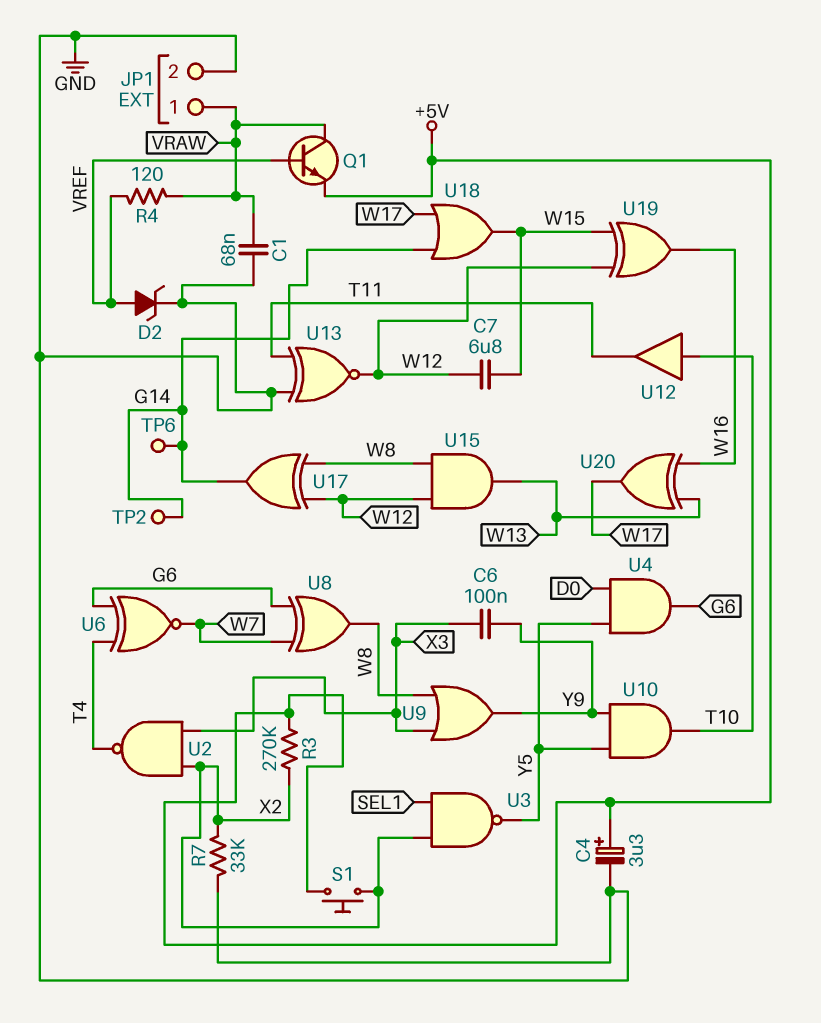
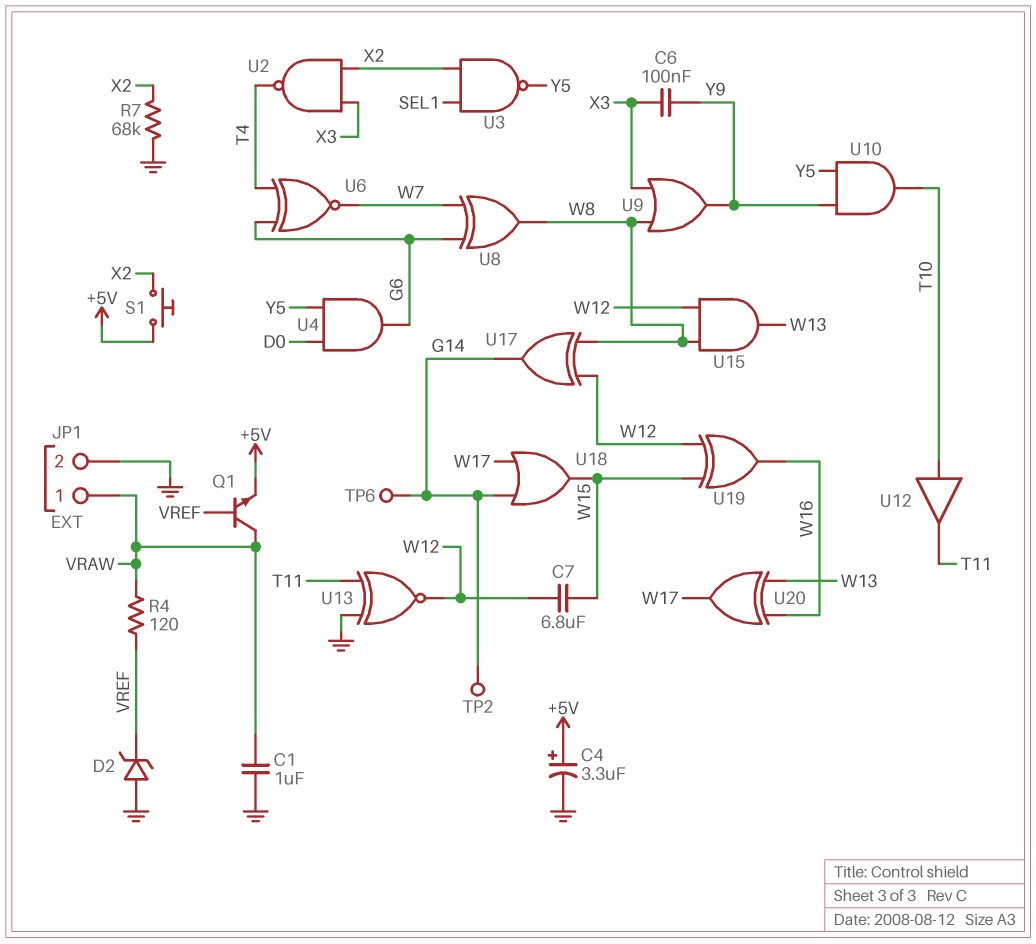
C1: 68nF (GND, VRAW) -> 1uF (GND, VRAW)
D2: zener (A VREF, K GND) -> zener (A GND, K VREF)
R3: 270k (+5V, X2) -> none
R7: 33k (GND, X2) -> 68k (GND, X2)

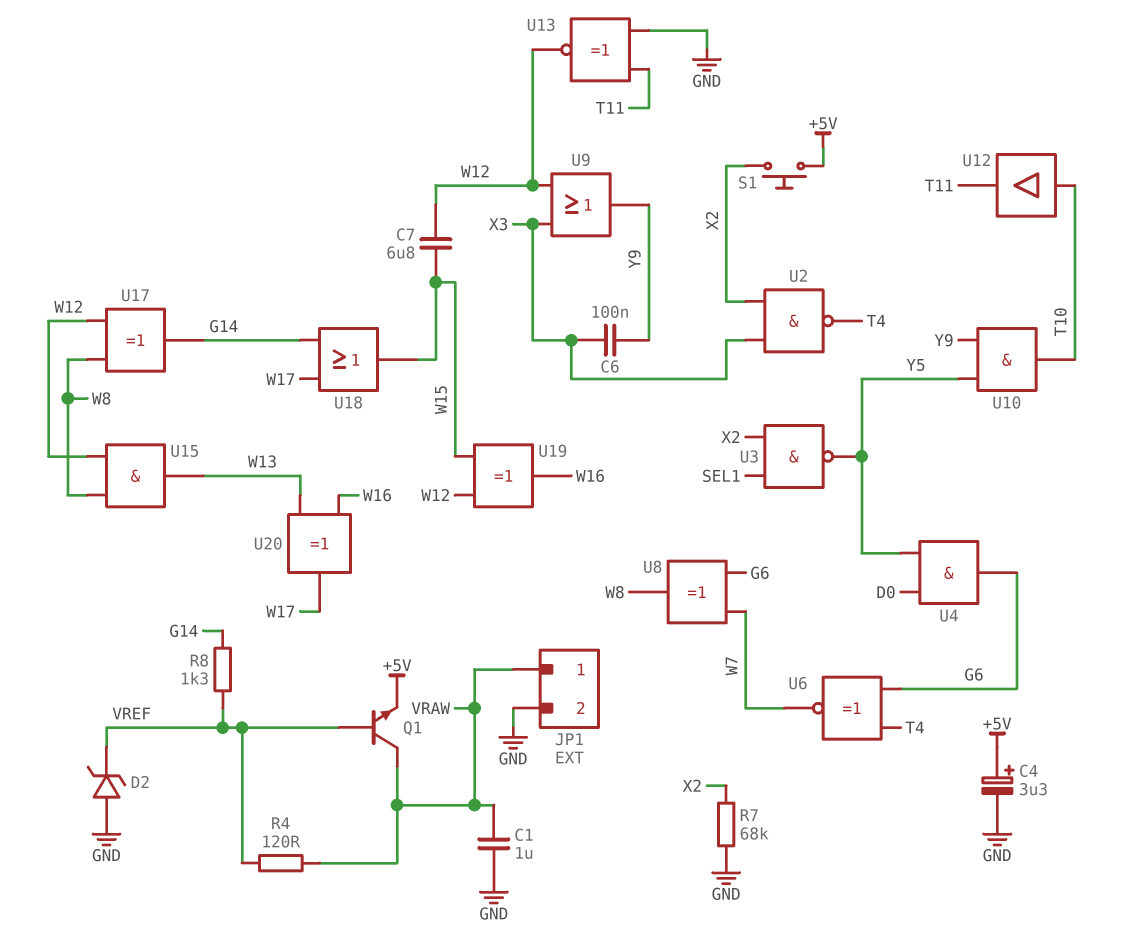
R8: none -> 1.3k (G14, VREF)
TP2: test point (G14) -> none
TP6: test point (G14) -> none
U9: OR (in W8, in X3, out Y9) -> OR (in W12, in X3, out Y9)

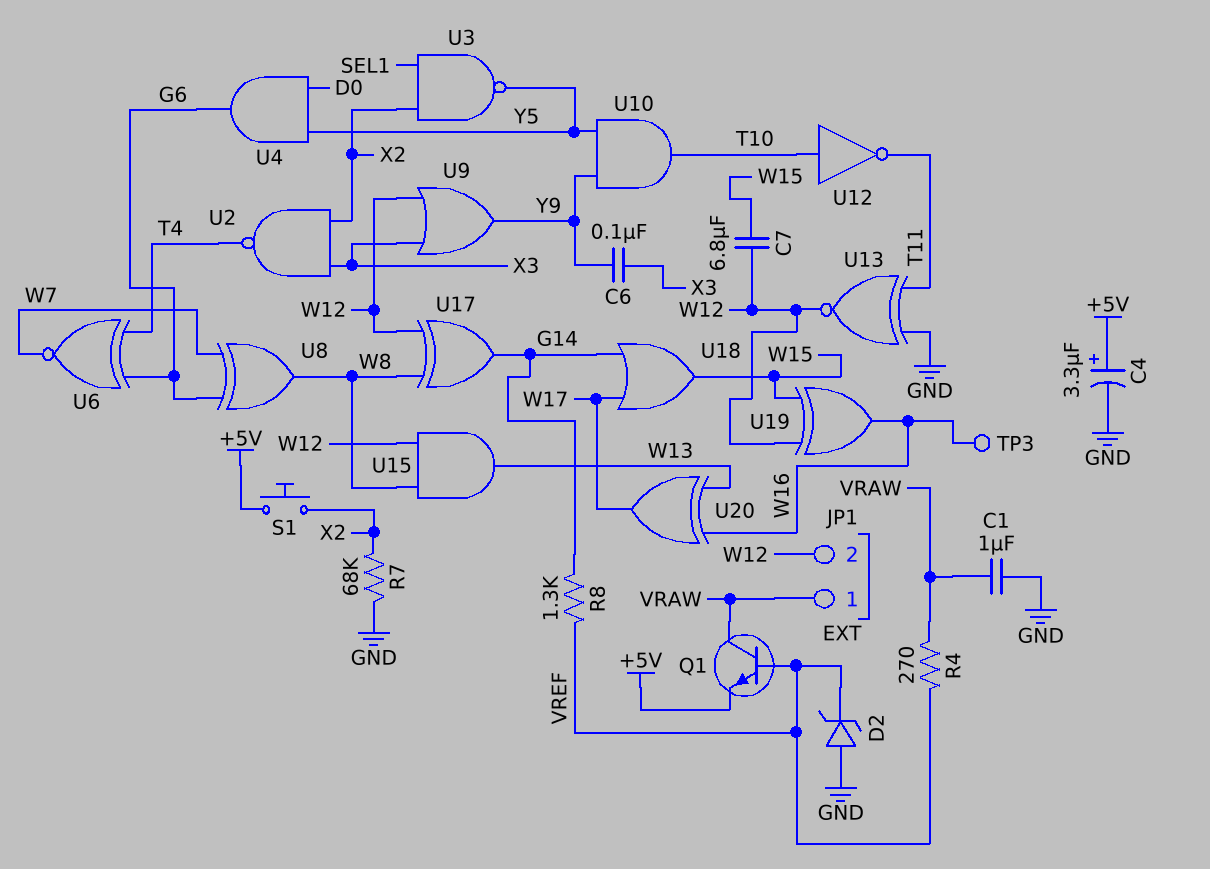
JP1 pin 2: GND -> W12
R4: 120 (VRAW, VREF) -> 270 (VRAW, VREF)
TP3: none -> test point (W16)
U12: buffer (in T10, out T11) -> NOT (in T10, out T11)

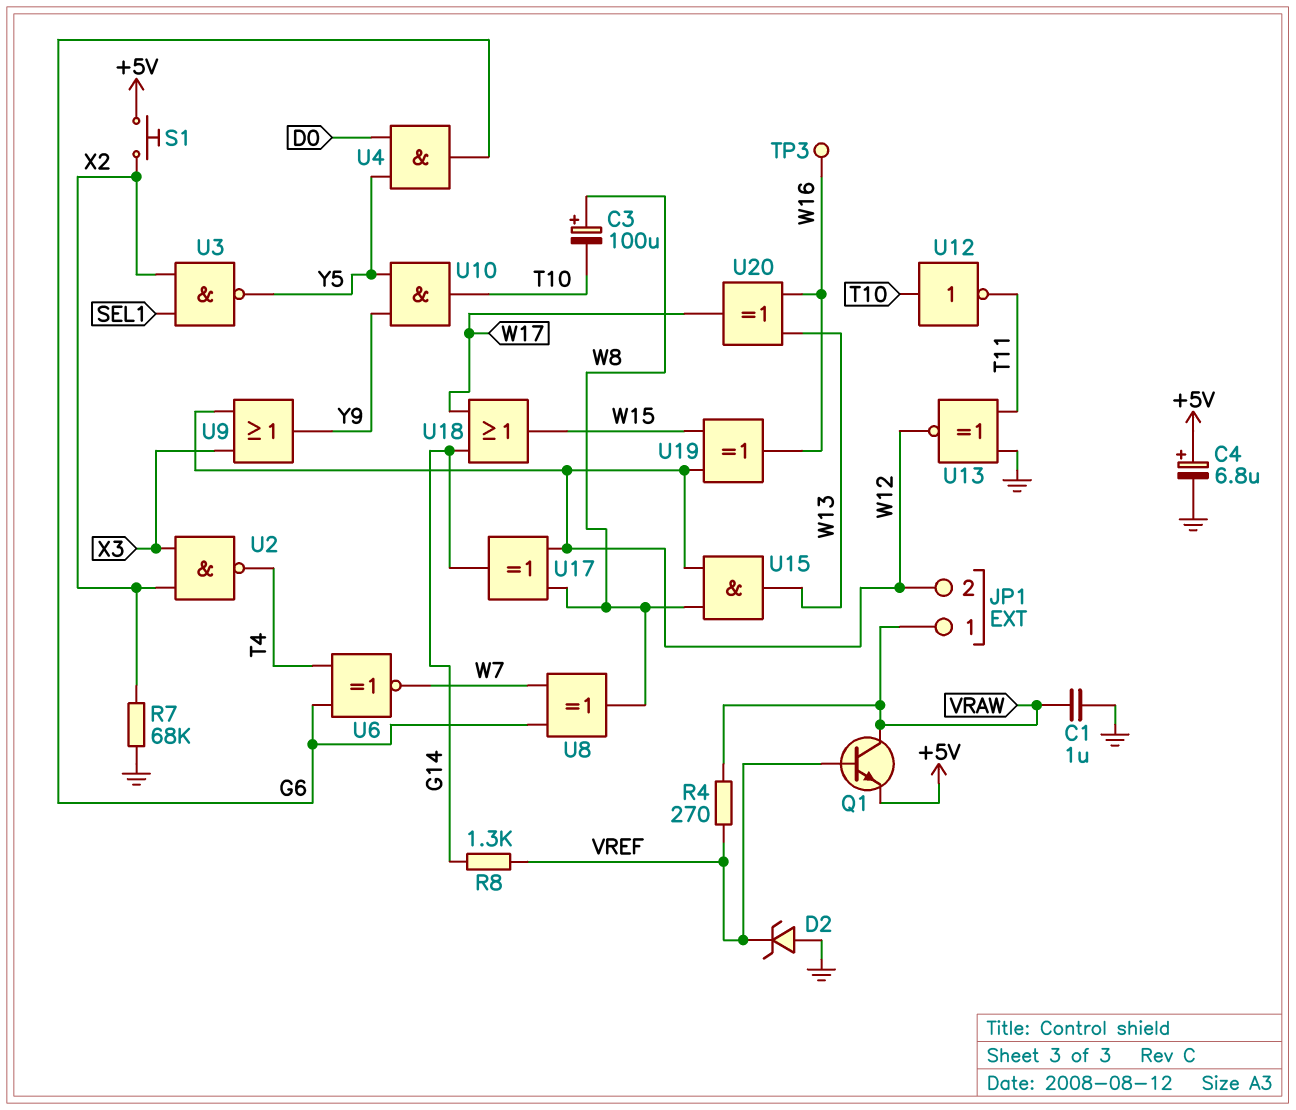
C3: none -> 100uF (plus W8, minus T10)
C4: 3.3uF (plus +5V, minus GND) -> 6.8uF (plus +5V, minus GND)
C6: 100nF (X3, Y9) -> none
C7: 6.8uF (W12, W15) -> none

